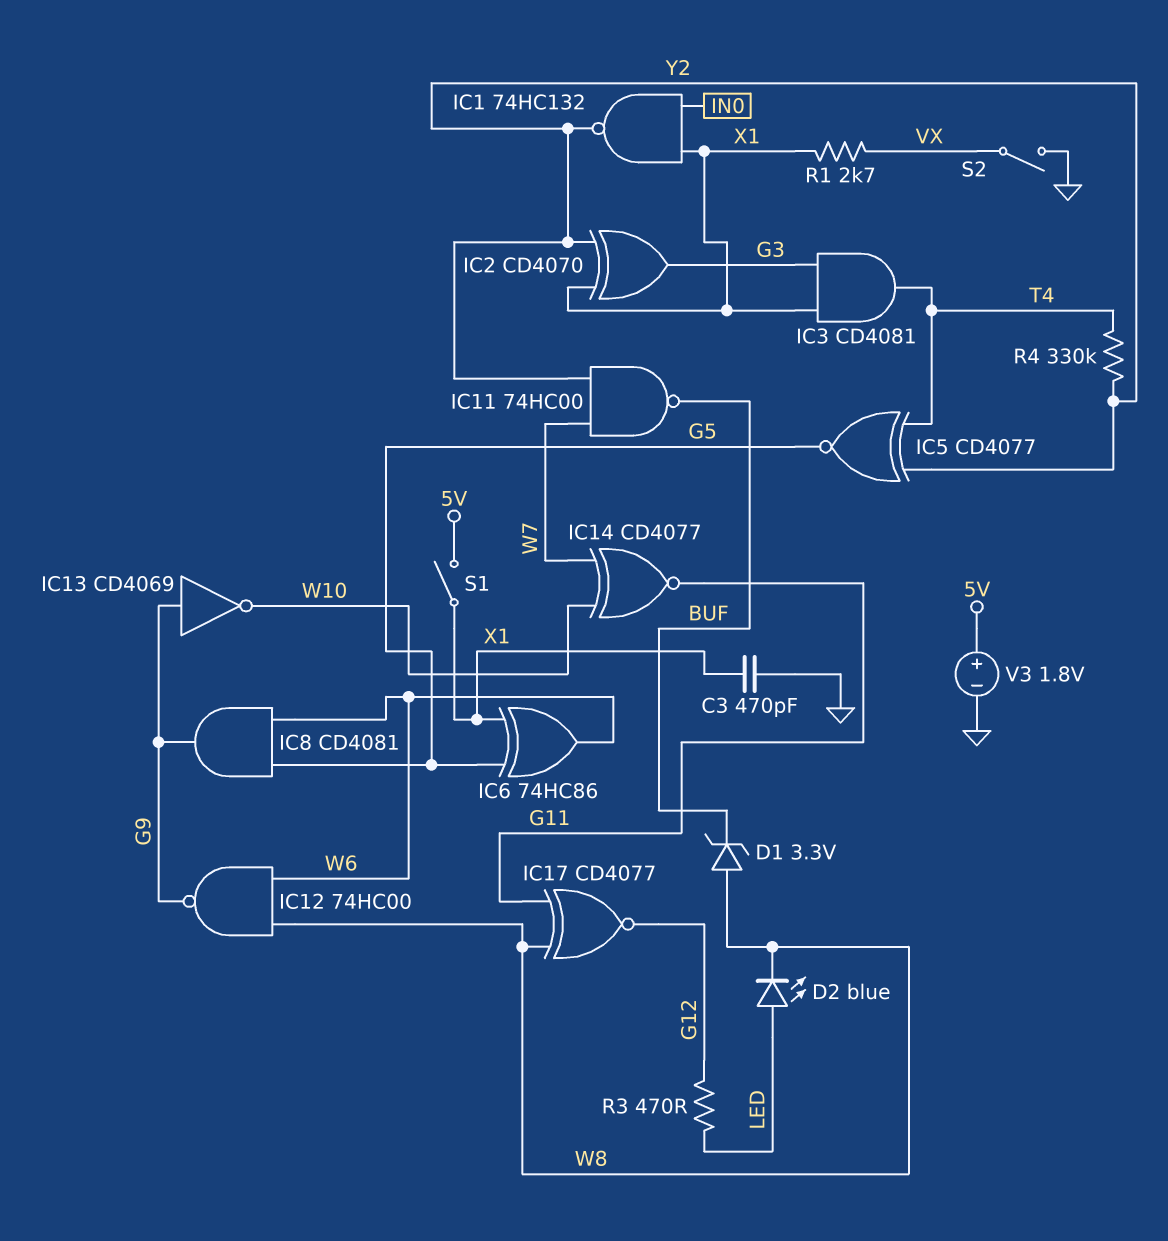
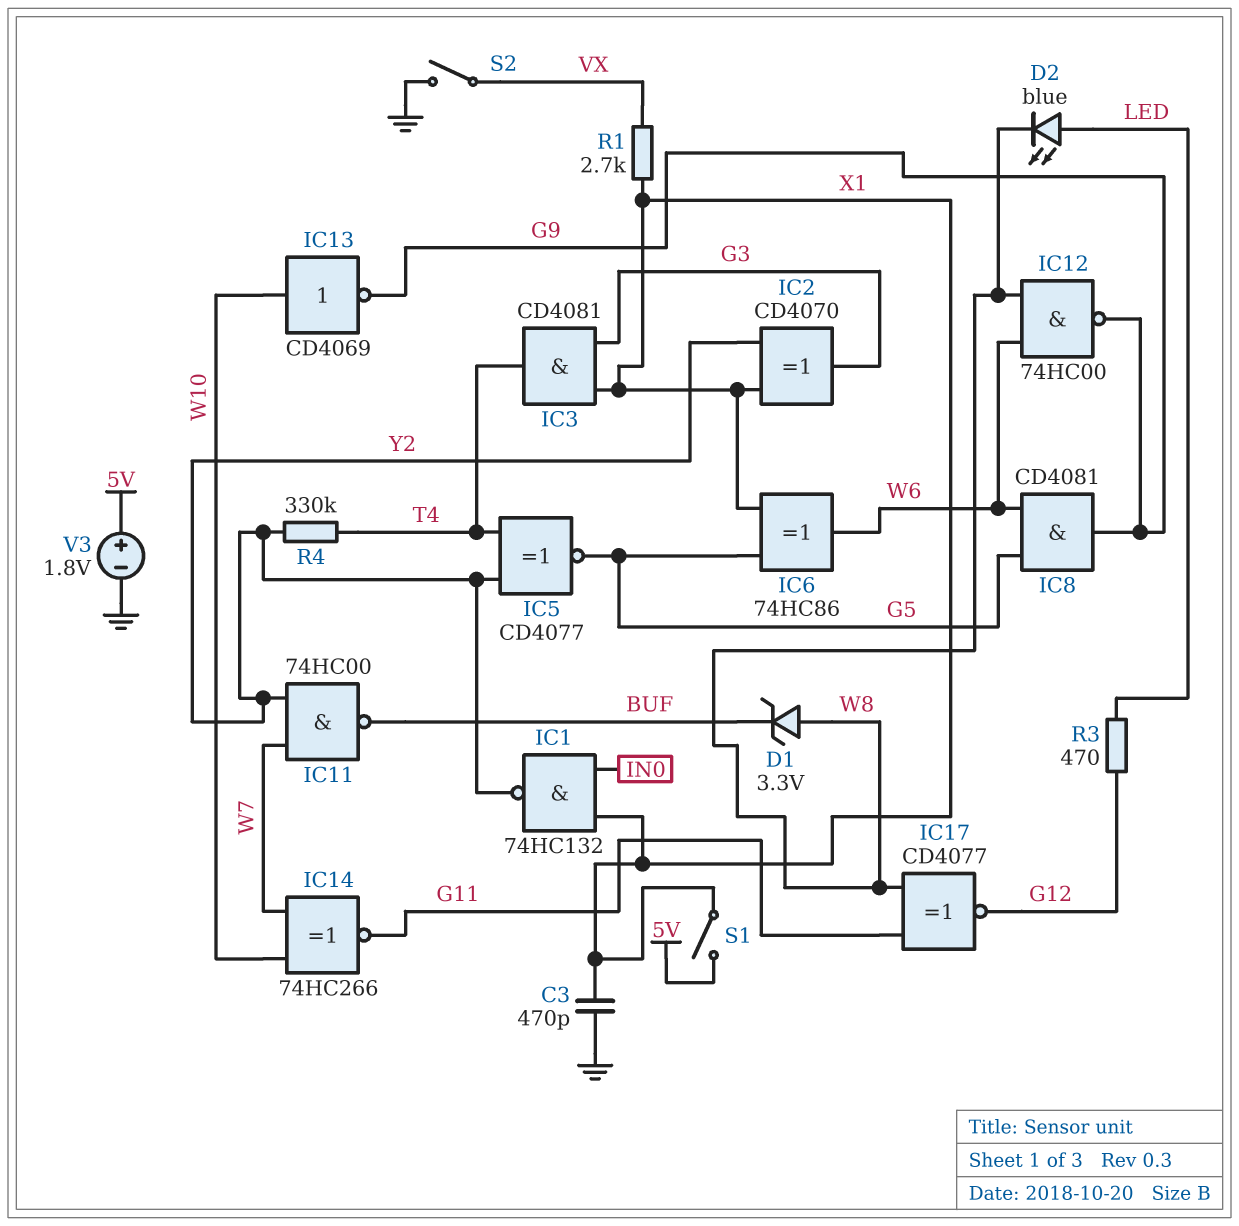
IC13: NOT CD4069 (in G9, out W10) -> NOT CD4069 (in W10, out G9)
IC14: XNOR CD4077 (in W7, in W10, out G11) -> XNOR 74HC266 (in W7, in W10, out G11)

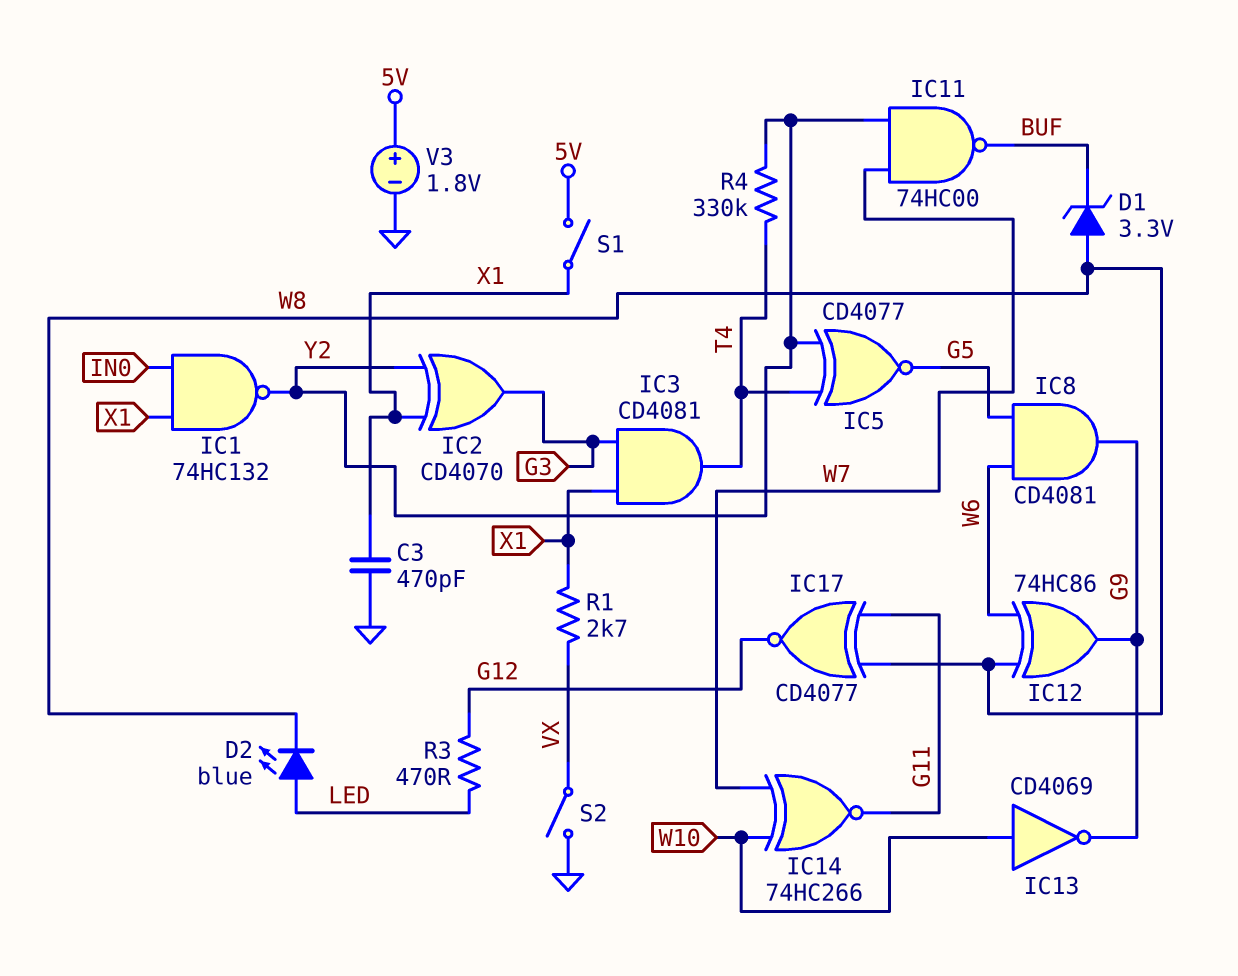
IC6: XOR 74HC86 (in G5, in X1, out W6) -> none
IC12: NAND 74HC00 (in W6, in W8, out G9) -> XOR 74HC86 (in W6, in W8, out G9)

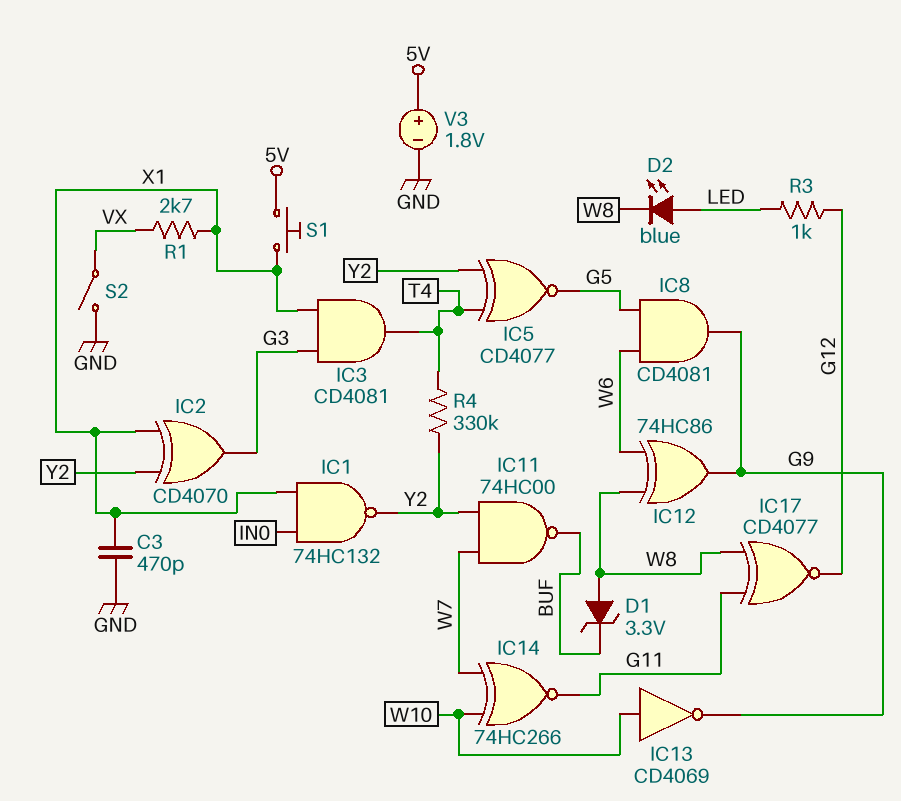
R3: 470 (G12, LED) -> 1k (G12, LED)
S1: switch (5V, X1) -> button (5V, X1)

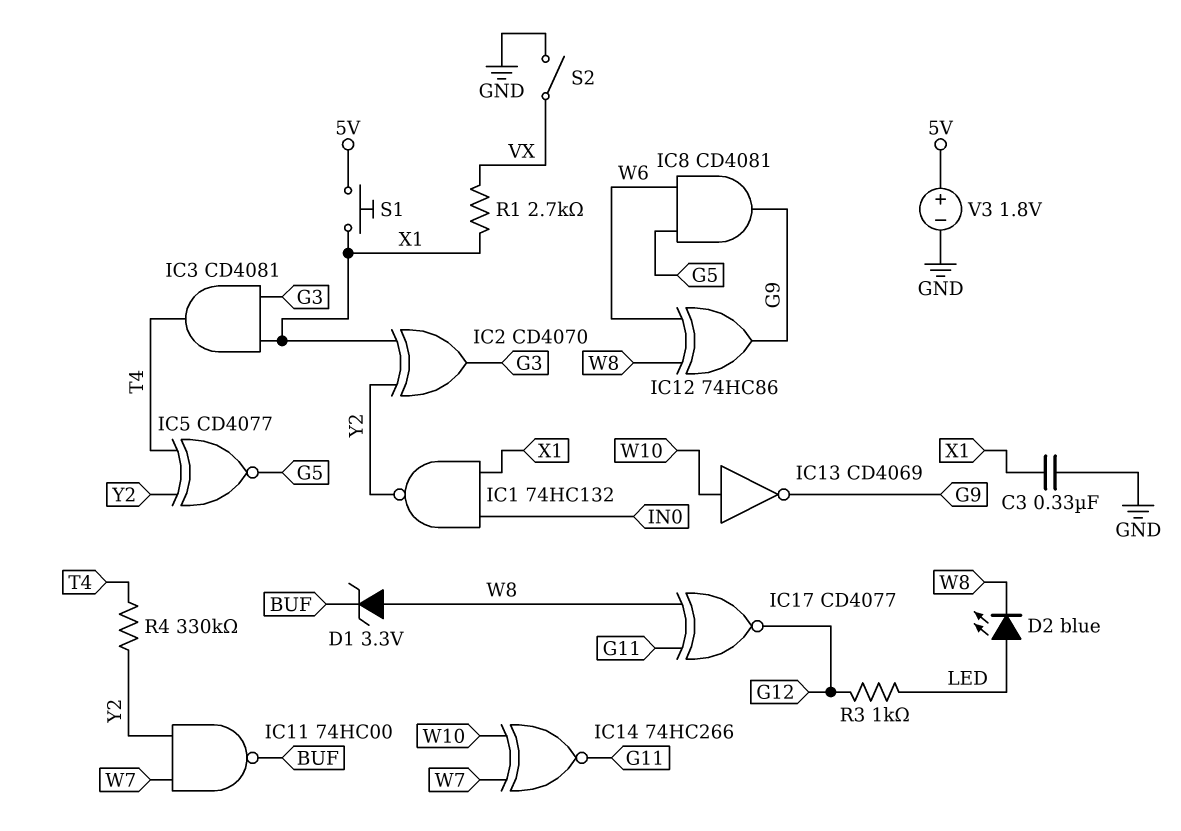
C3: 470pF (GND, X1) -> 330nF (GND, X1)

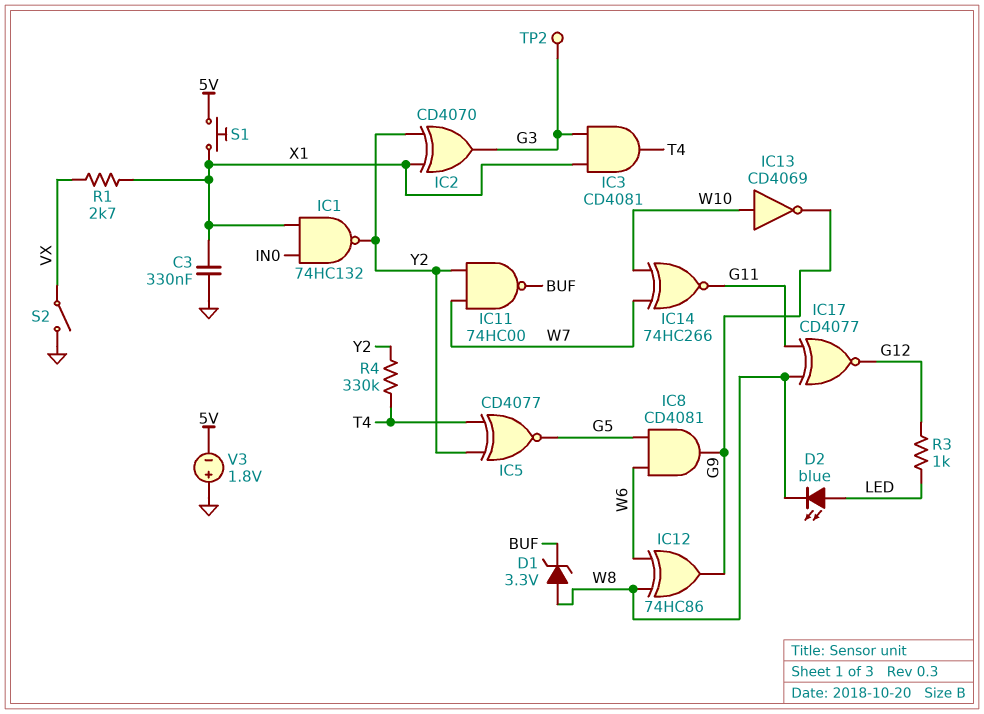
TP2: none -> test point (G3)
V3: 1.8V (plus 5V, minus GND) -> 1.8V (plus GND, minus 5V)

